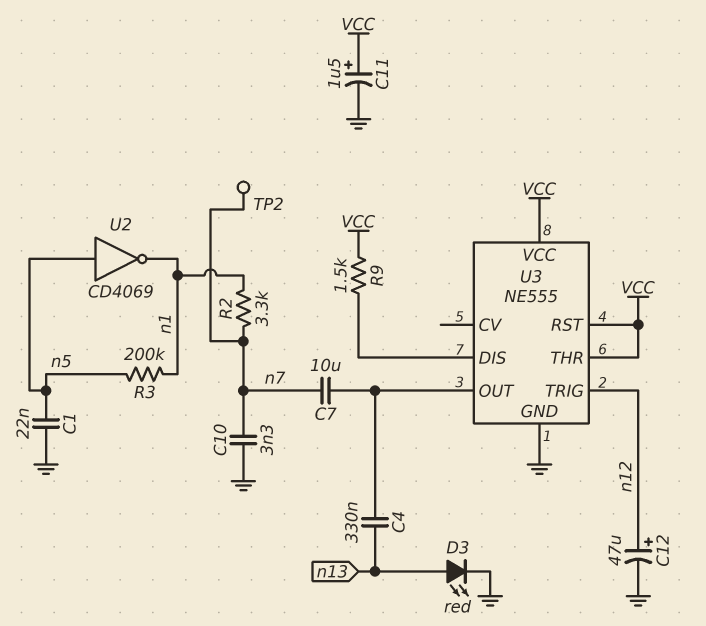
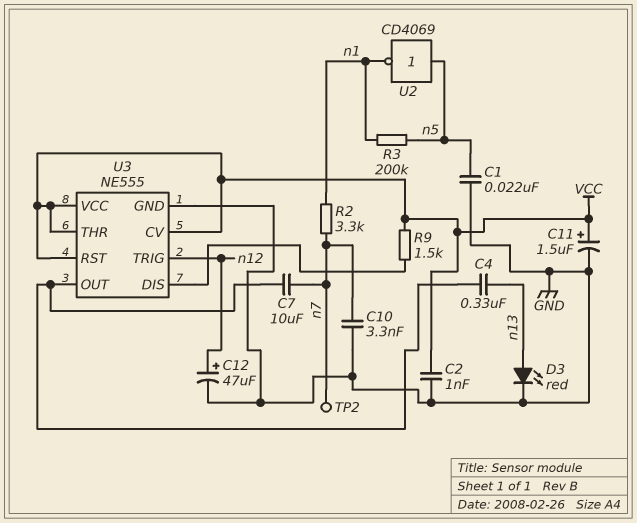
C2: none -> 1nF (GND, VCC)
U3 pin CV: none -> VCC

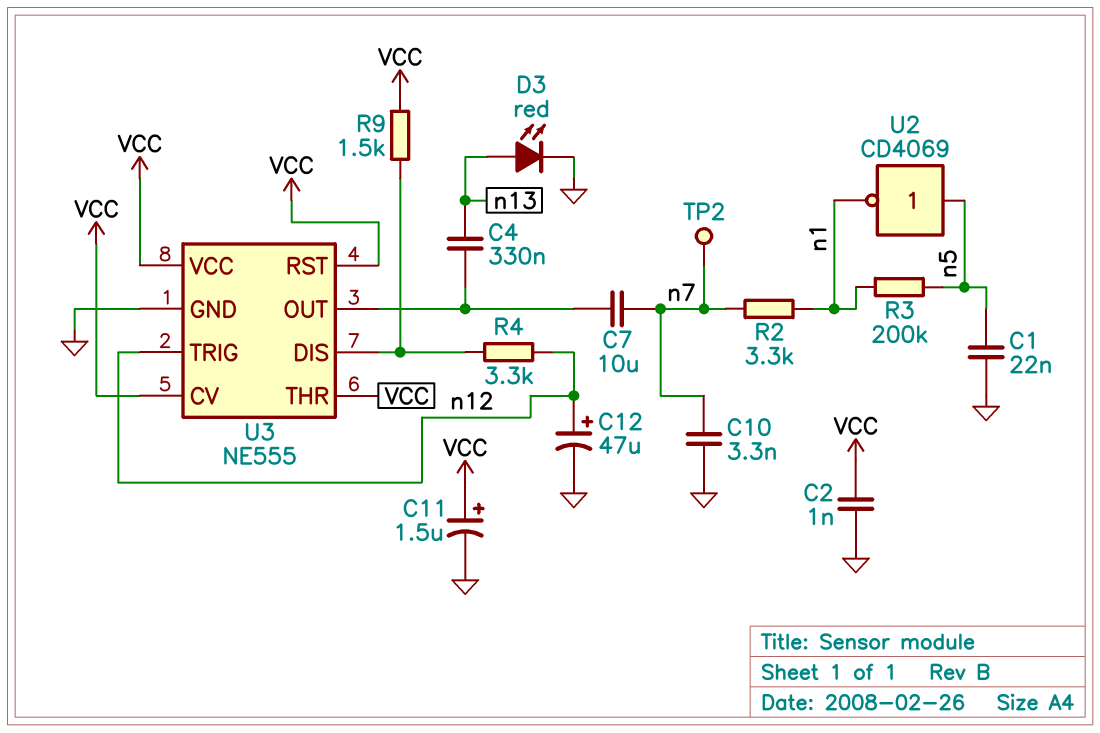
R4: none -> 3.3k (U3/DIS, n12)

